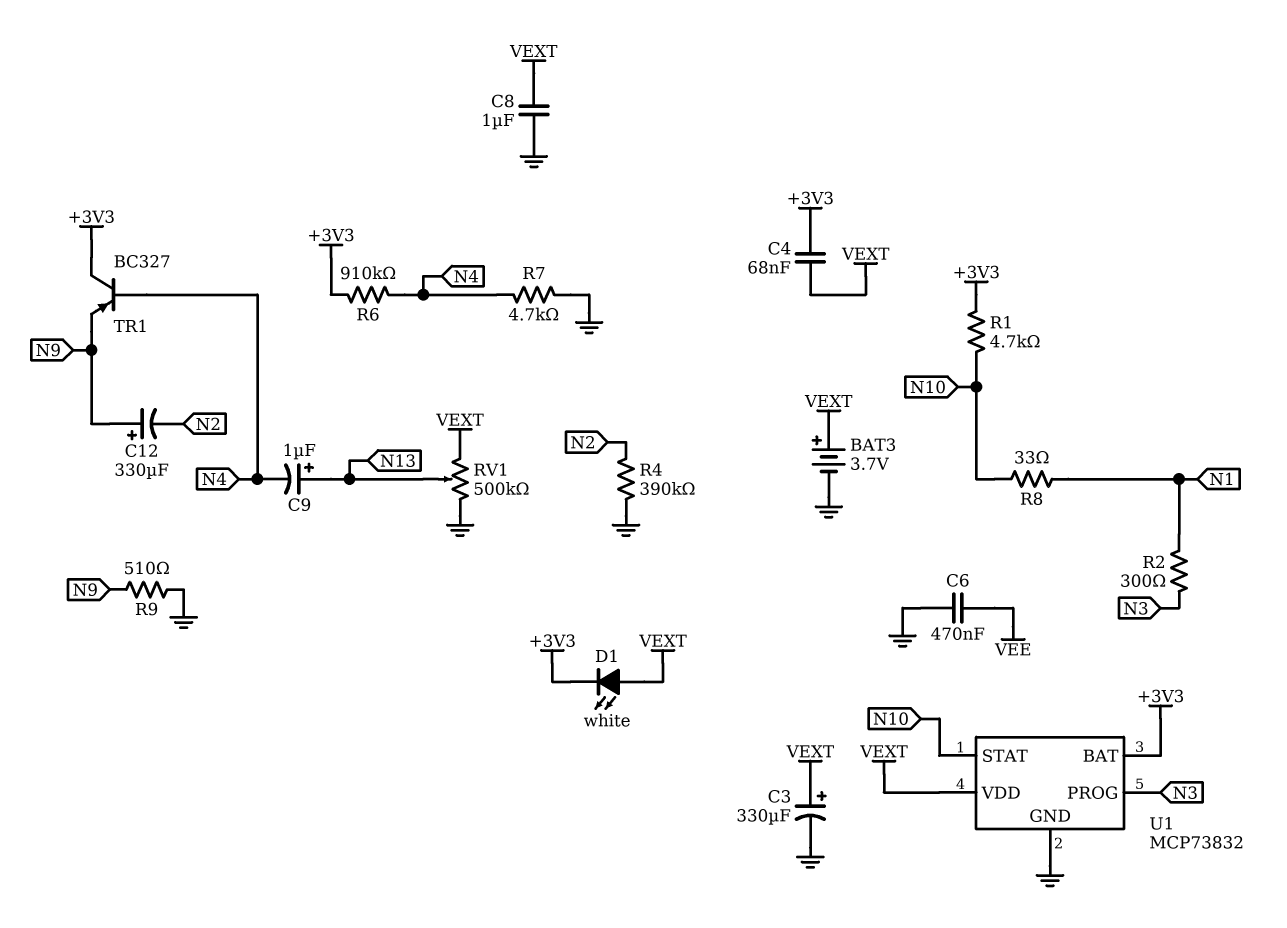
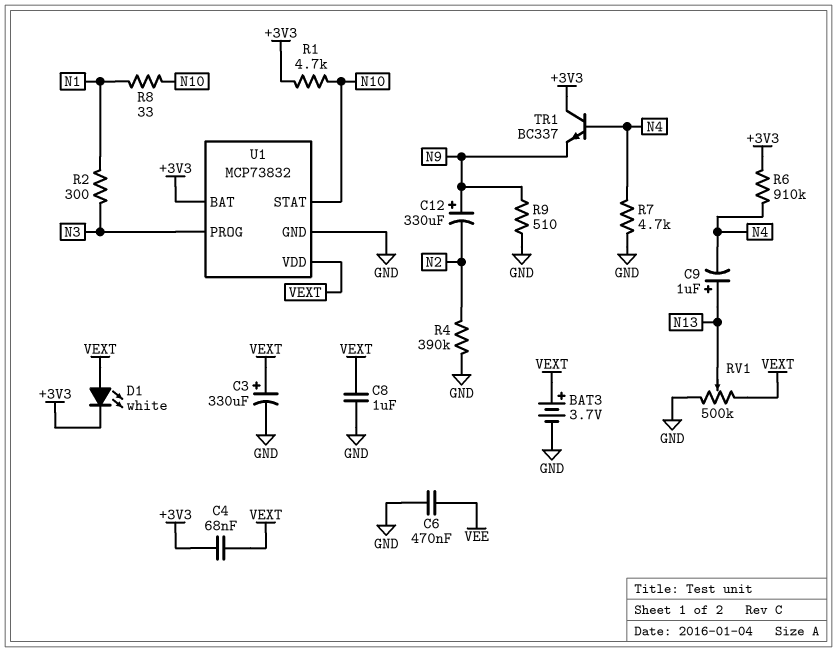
TR1: PNP BC327 (B N4, C +3V3, E N9) -> NPN BC337 (B N4, C +3V3, E N9)

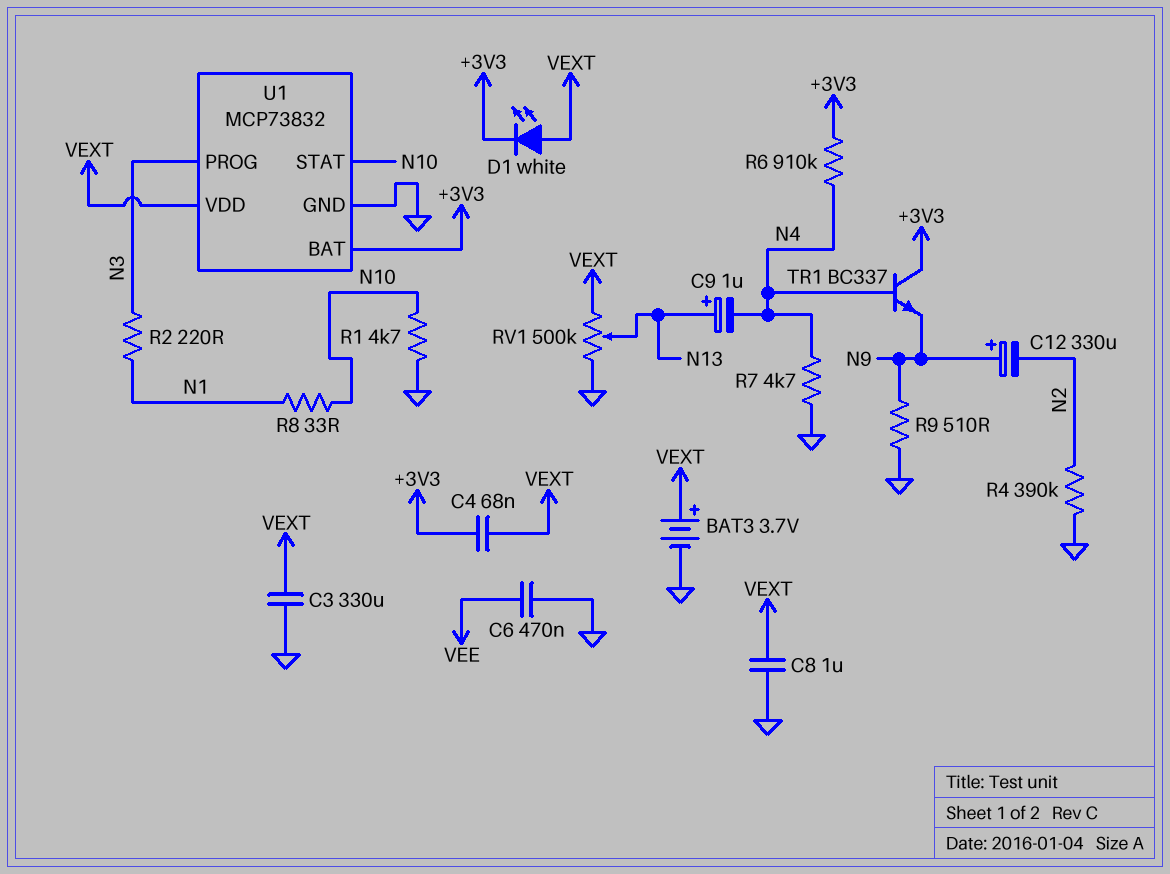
C3: 330uF (plus VEXT, minus GND) -> 330uF (GND, VEXT)
R1: 4.7k (+3V3, N10) -> 4.7k (GND, N10)
R2: 300 (N1, N3) -> 220 (N1, N3)

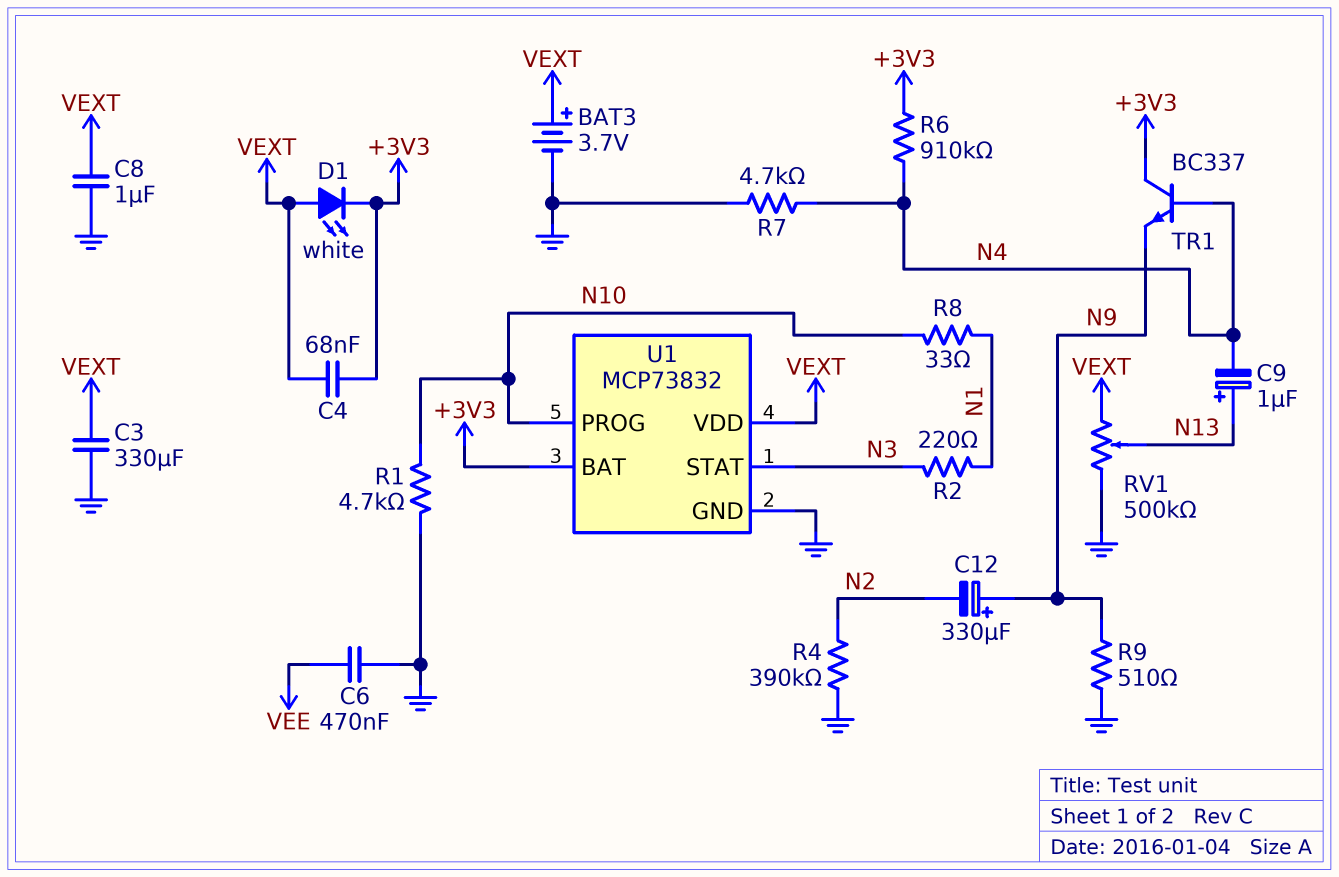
U1 pin PROG: N3 -> N10
U1 pin STAT: N10 -> N3

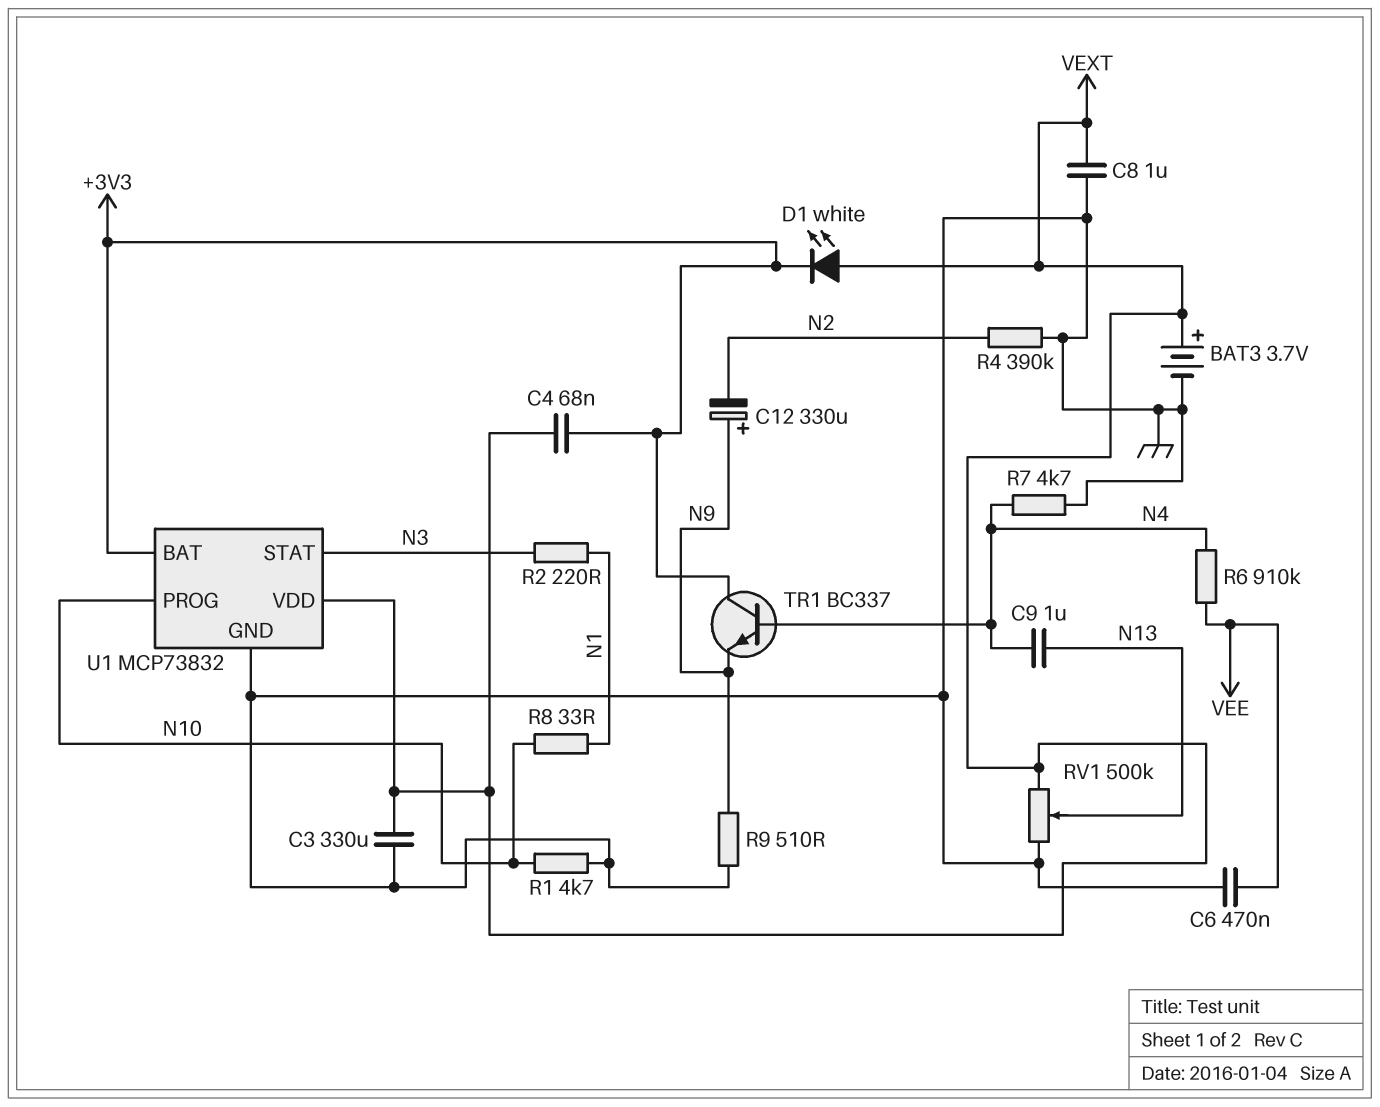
C9: 1uF (plus N13, minus N4) -> 1uF (N4, N13)
R6: 910k (+3V3, N4) -> 910k (N4, VEE)

